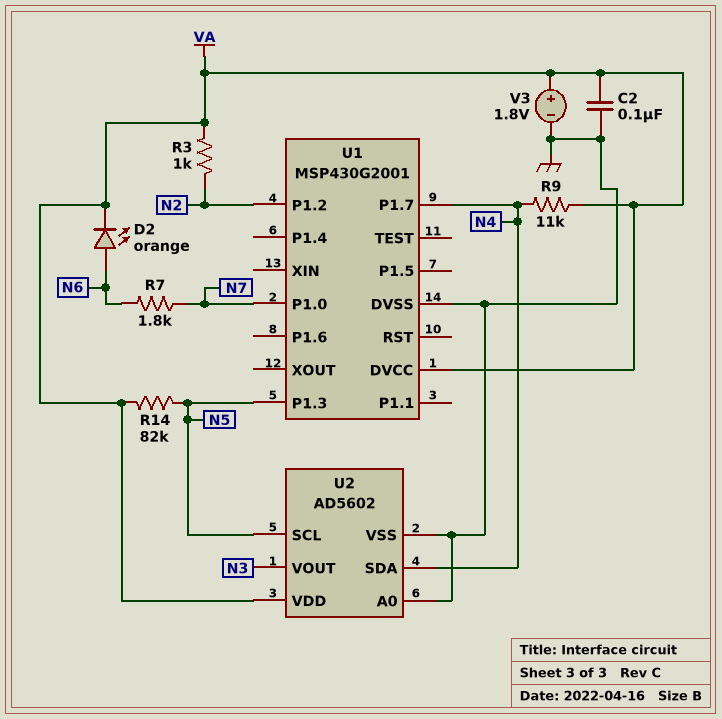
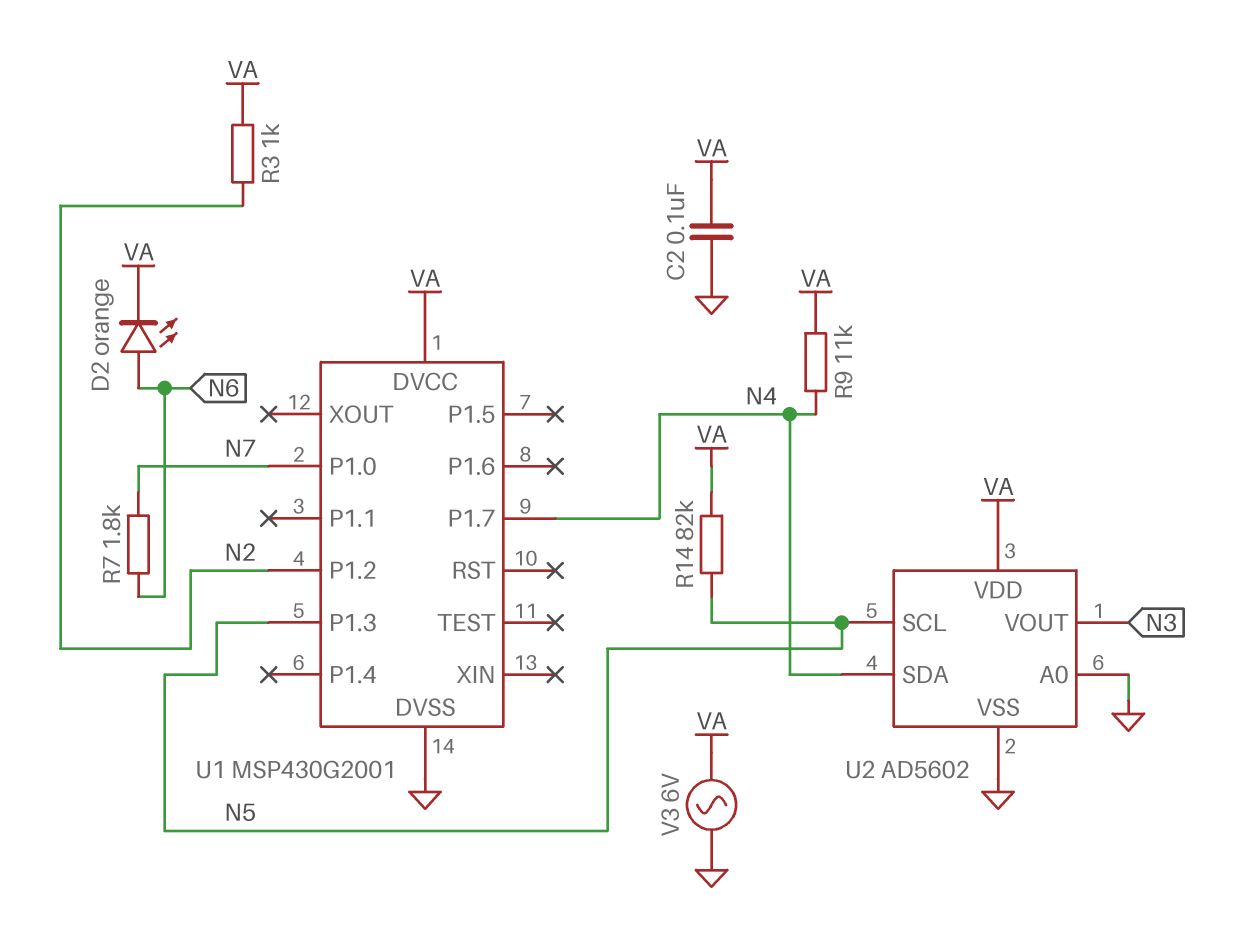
V3: 1.8V (plus VA, minus GND) -> AC 6V (GND, VA)

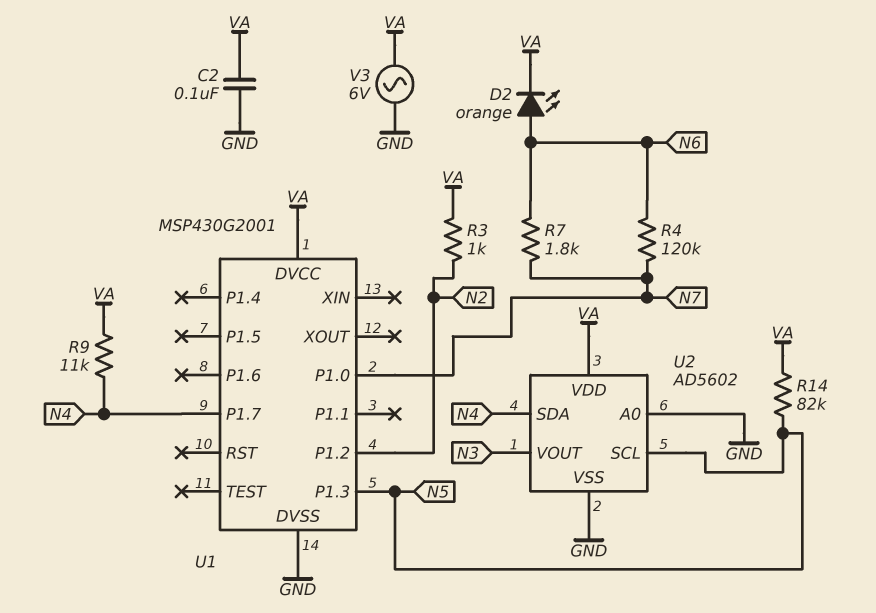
R4: none -> 120k (N6, N7)

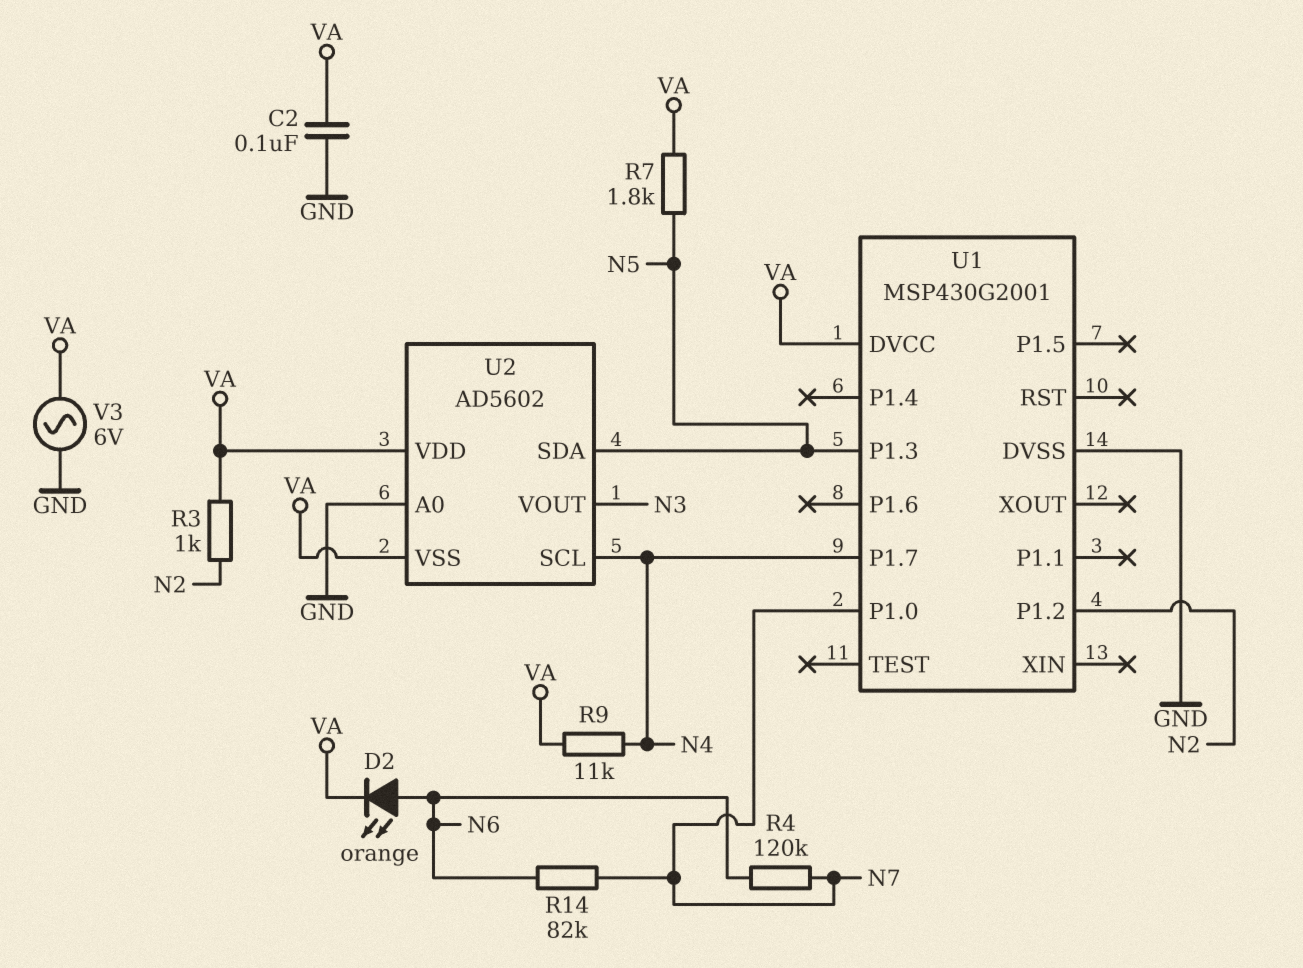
R7: 1.8k (N6, N7) -> 1.8k (N5, VA)
R14: 82k (N5, VA) -> 82k (N6, N7)
U2 pin SCL: N5 -> N4
U2 pin SDA: N4 -> N5
U2 pin VSS: GND -> VA

